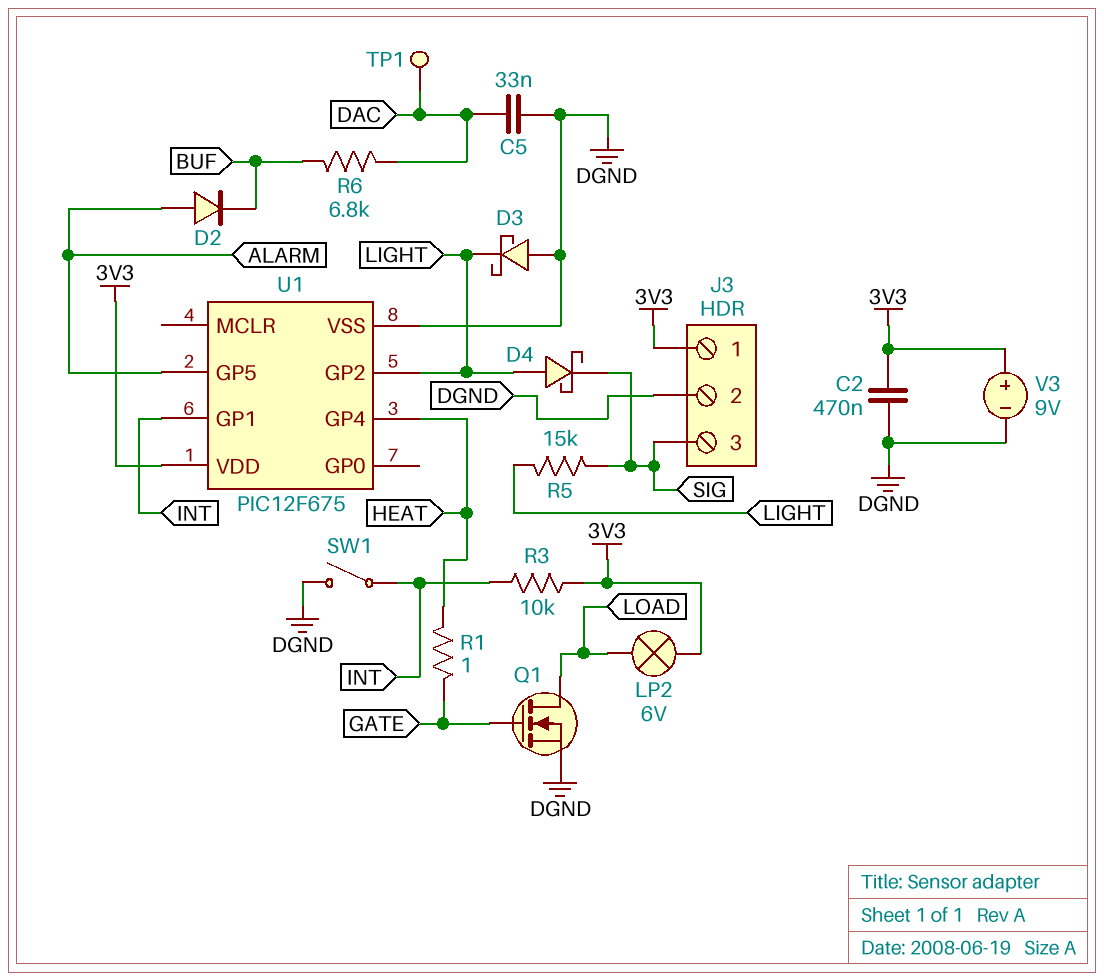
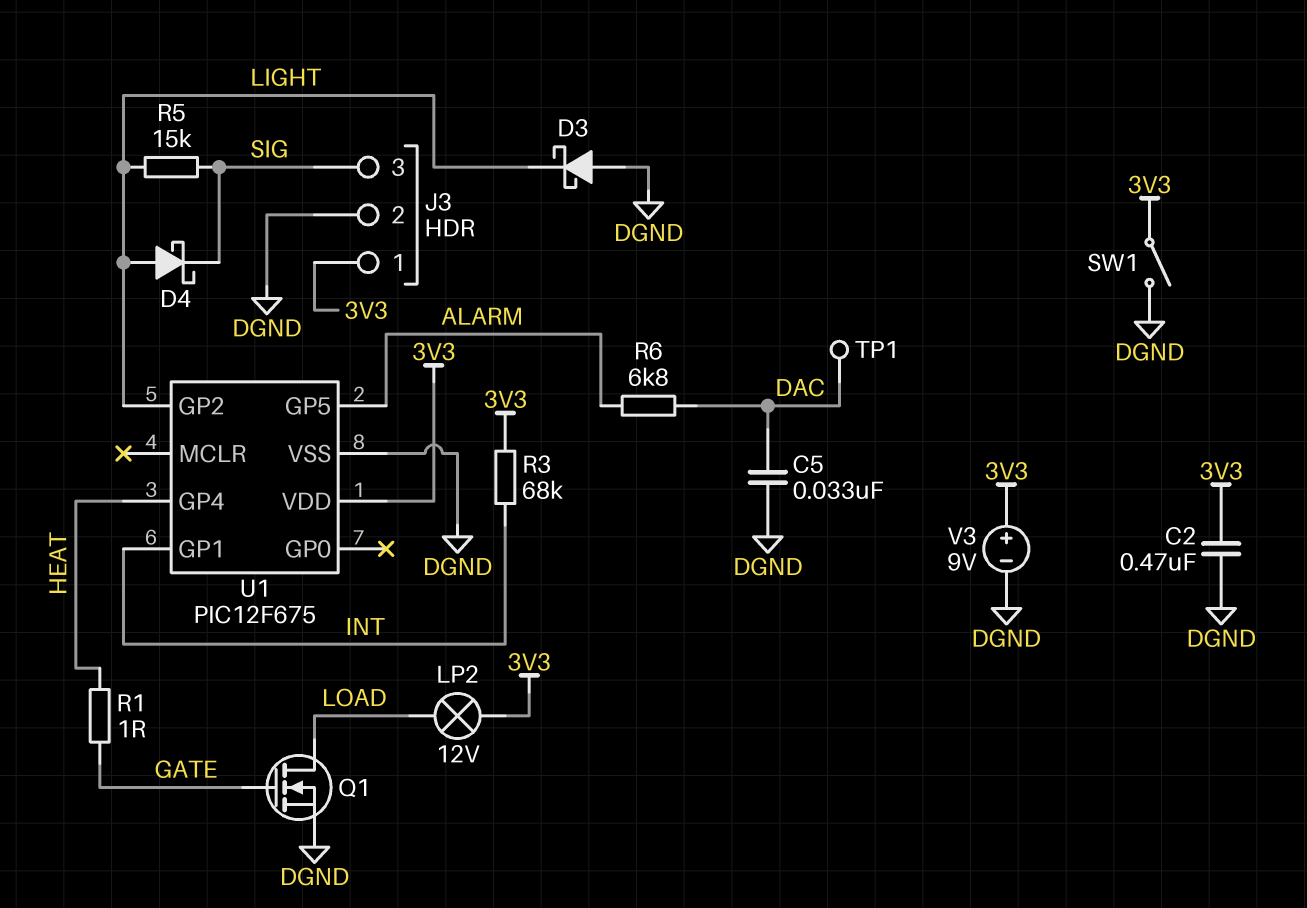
D2: diode (A ALARM, K BUF) -> none
LP2: lamp 6V (3V3, LOAD) -> lamp 12V (3V3, LOAD)
R3: 10k (3V3, INT) -> 68k (3V3, INT)
R6: 6.8k (BUF, DAC) -> 6.8k (ALARM, DAC)
SW1: switch (DGND, INT) -> switch (3V3, DGND)

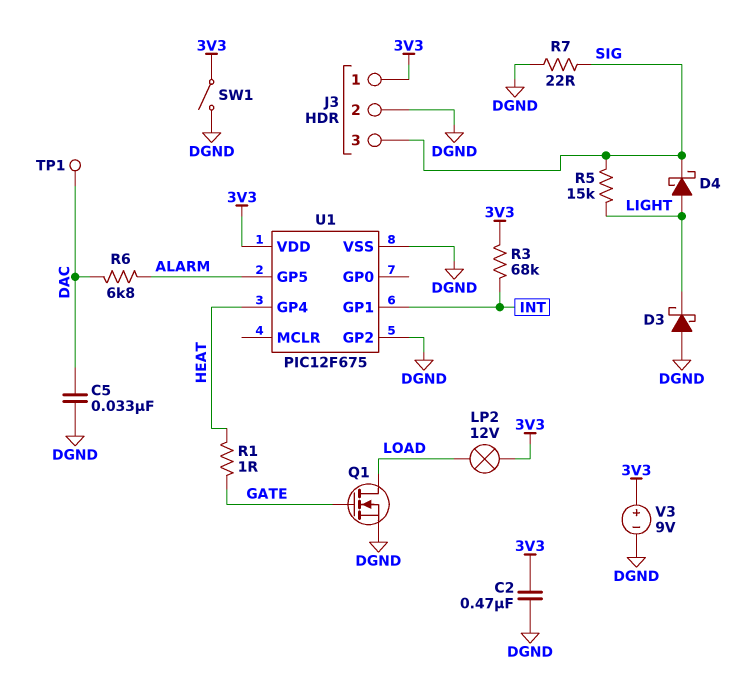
R7: none -> 22 (DGND, SIG)
U1 pin GP2: LIGHT -> DGND

